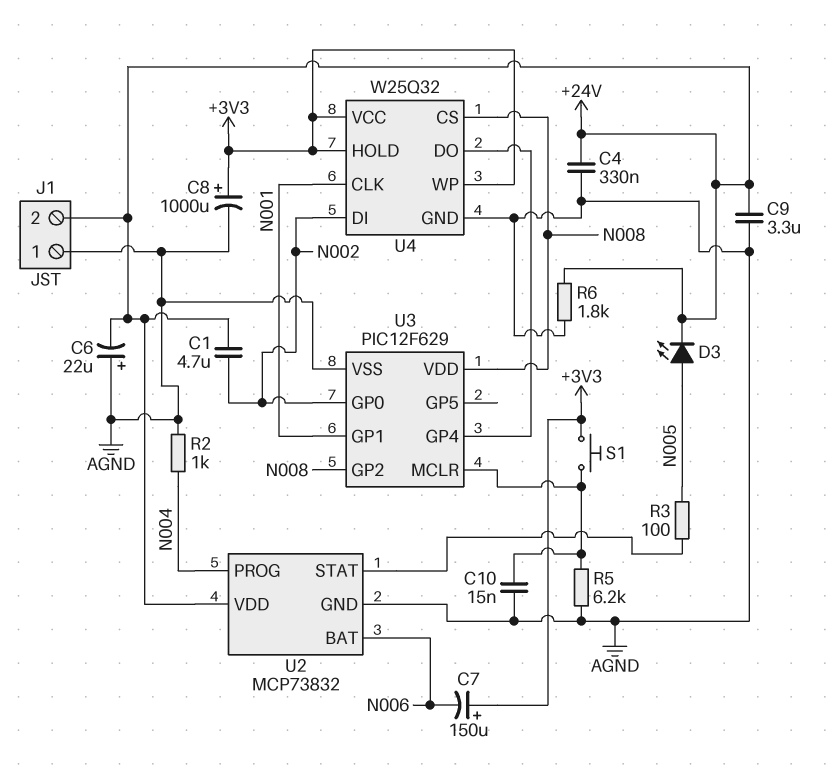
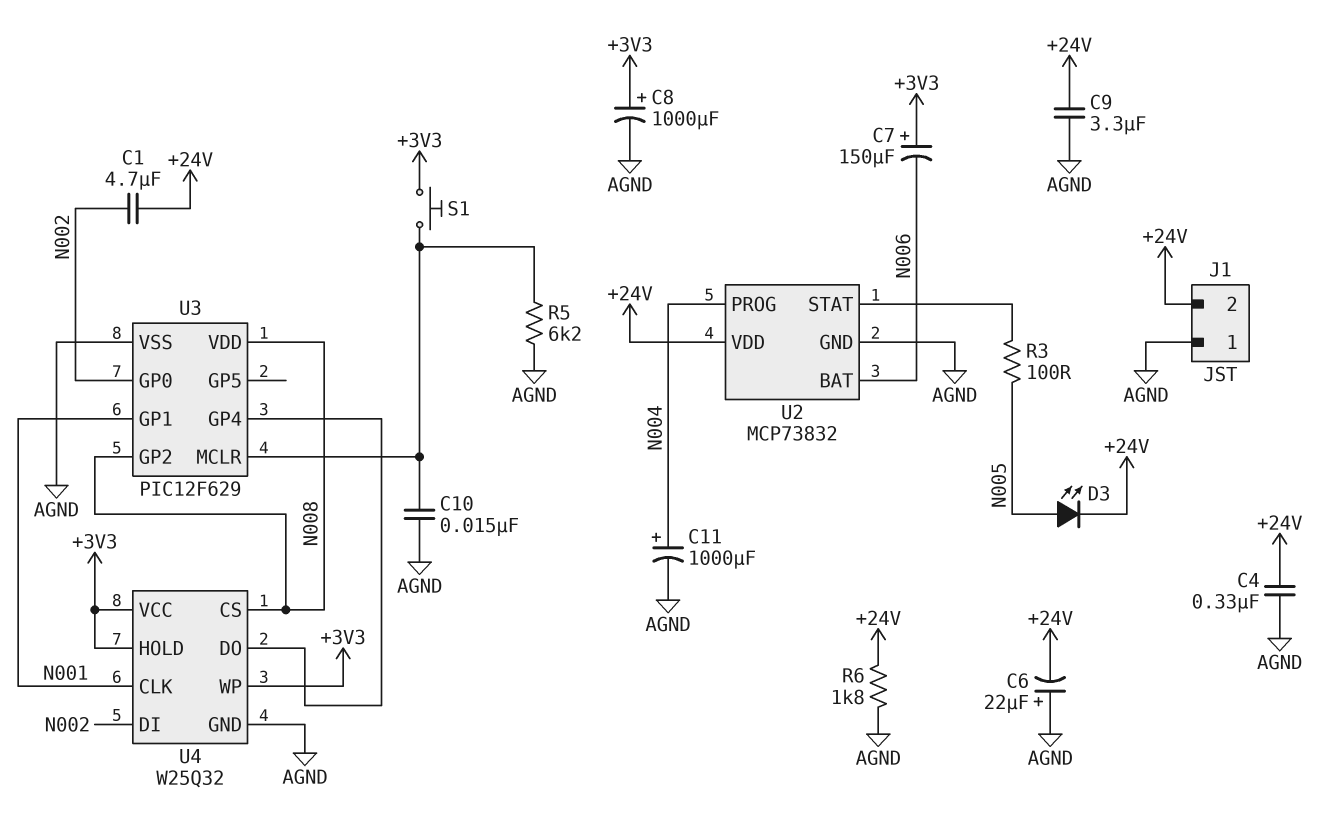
C11: none -> 1000uF (plus N004, minus AGND)
R2: 1k (AGND, N004) -> none

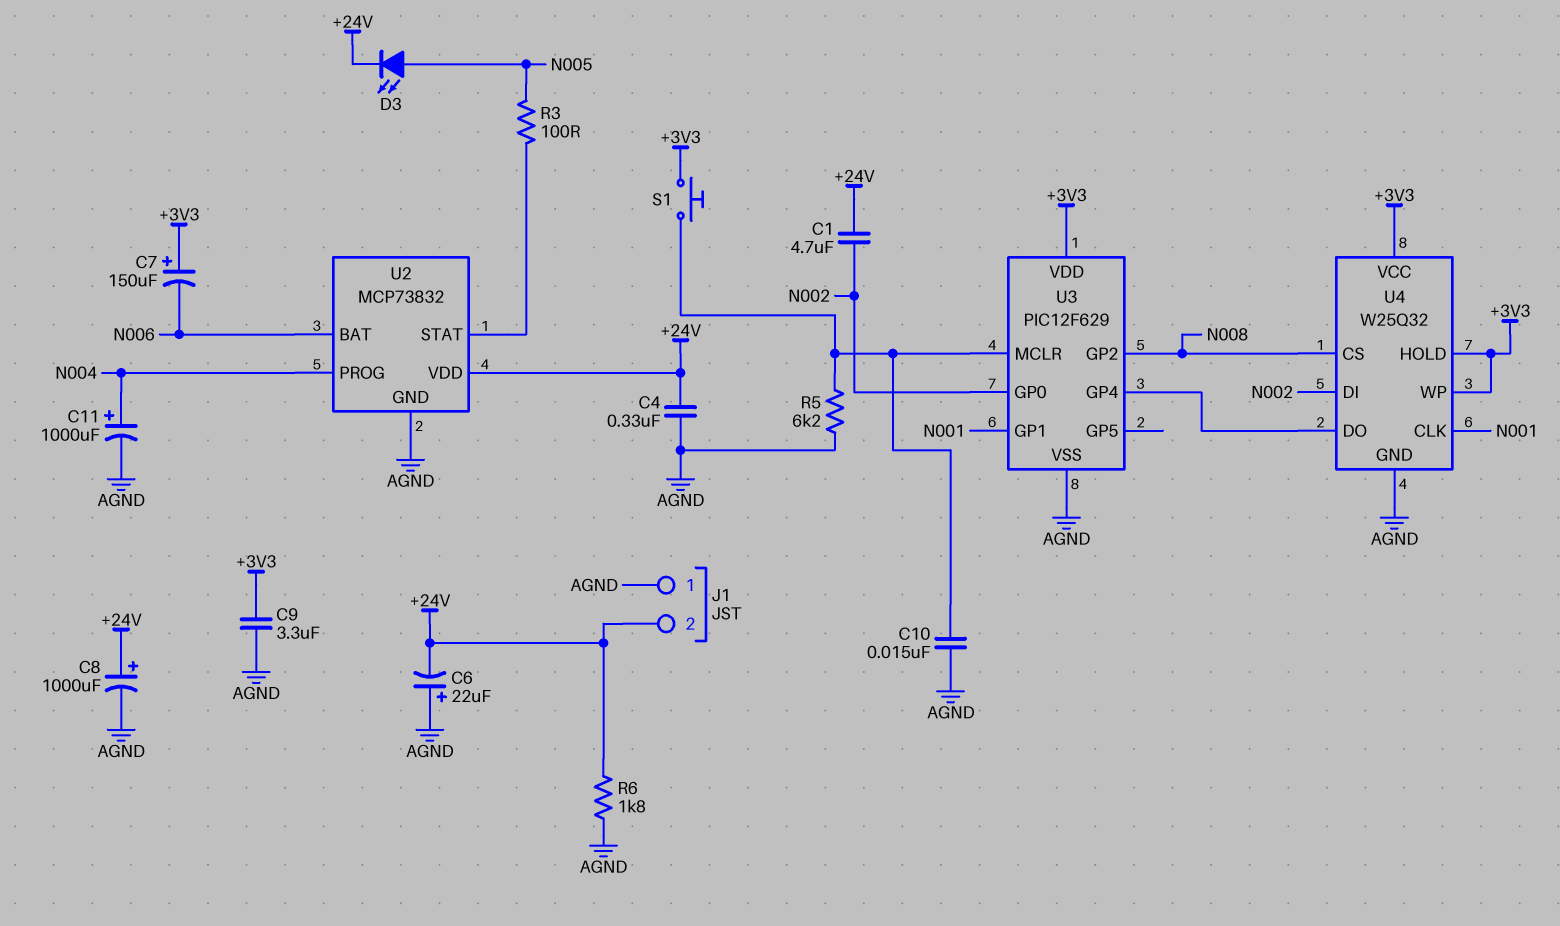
C8: 1000uF (plus +3V3, minus AGND) -> 1000uF (plus +24V, minus AGND)
C9: 3.3uF (+24V, AGND) -> 3.3uF (+3V3, AGND)
U3 pin VDD: N008 -> +3V3

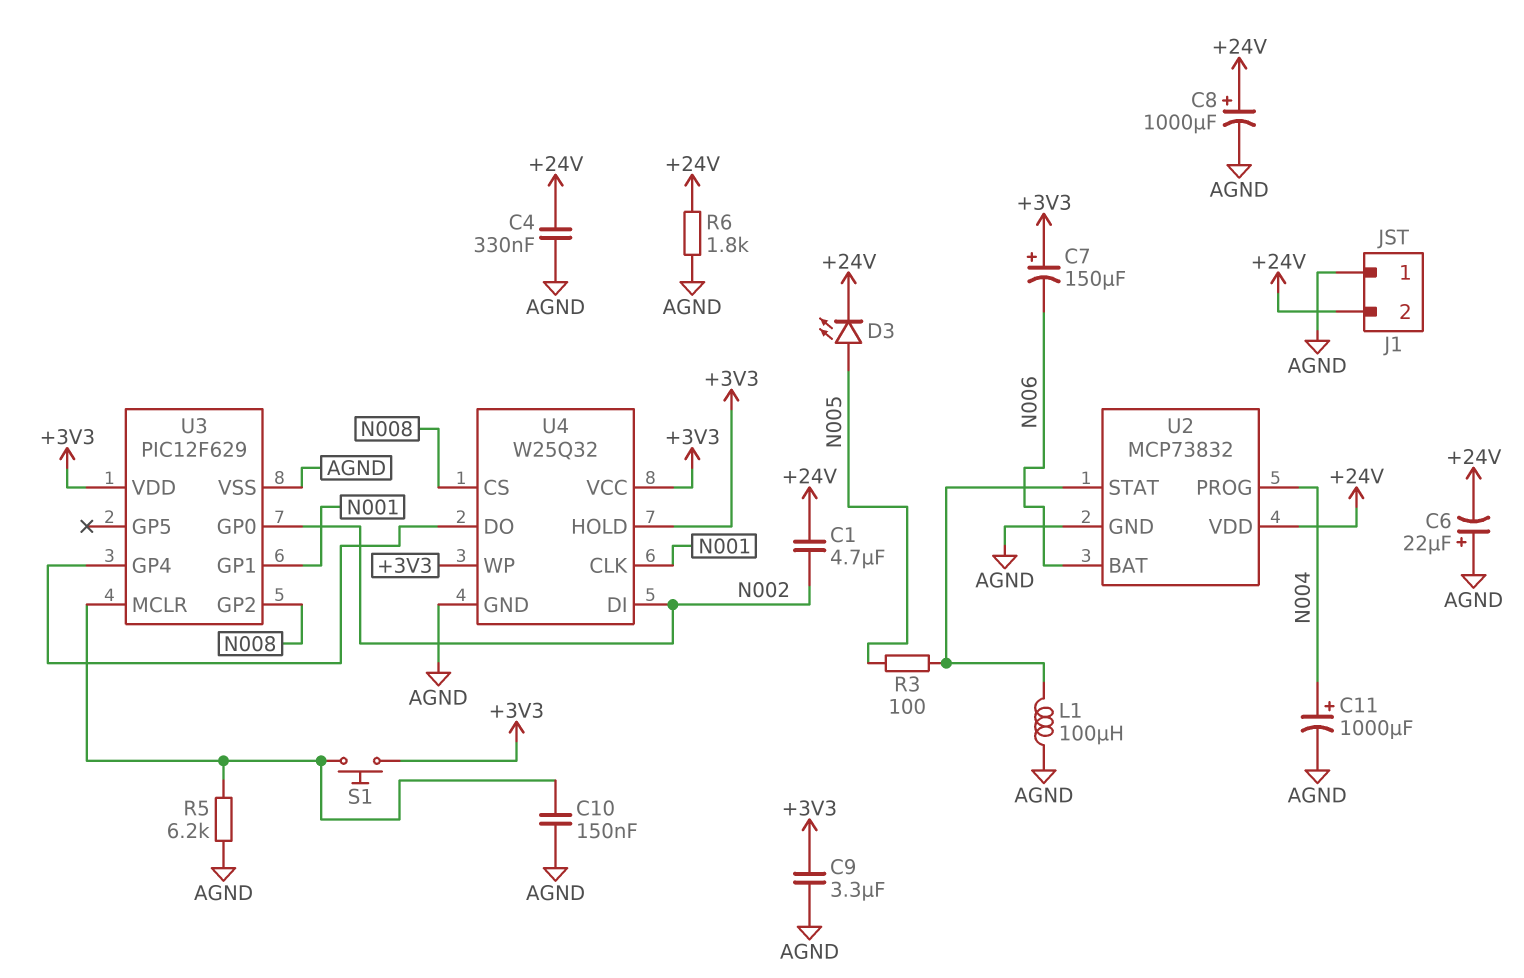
C10: 15nF (AGND, U3/MCLR) -> 150nF (AGND, U3/MCLR)
L1: none -> 100uH (AGND, U2/STAT)

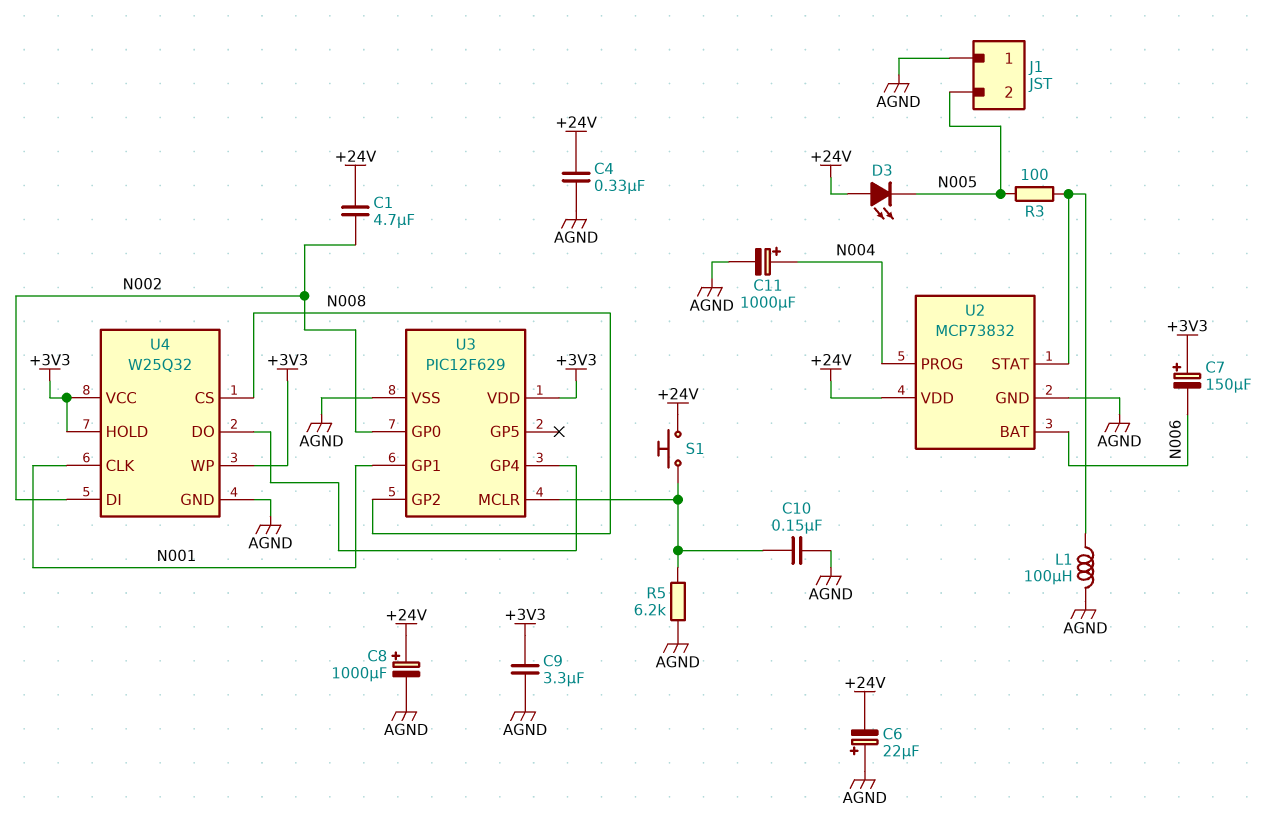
D3: LED (A N005, K +24V) -> LED (A +24V, K N005)
J1 pin 2: +24V -> N005
R6: 1.8k (+24V, AGND) -> none
S1: button (+3V3, U3/MCLR) -> button (+24V, U3/MCLR)

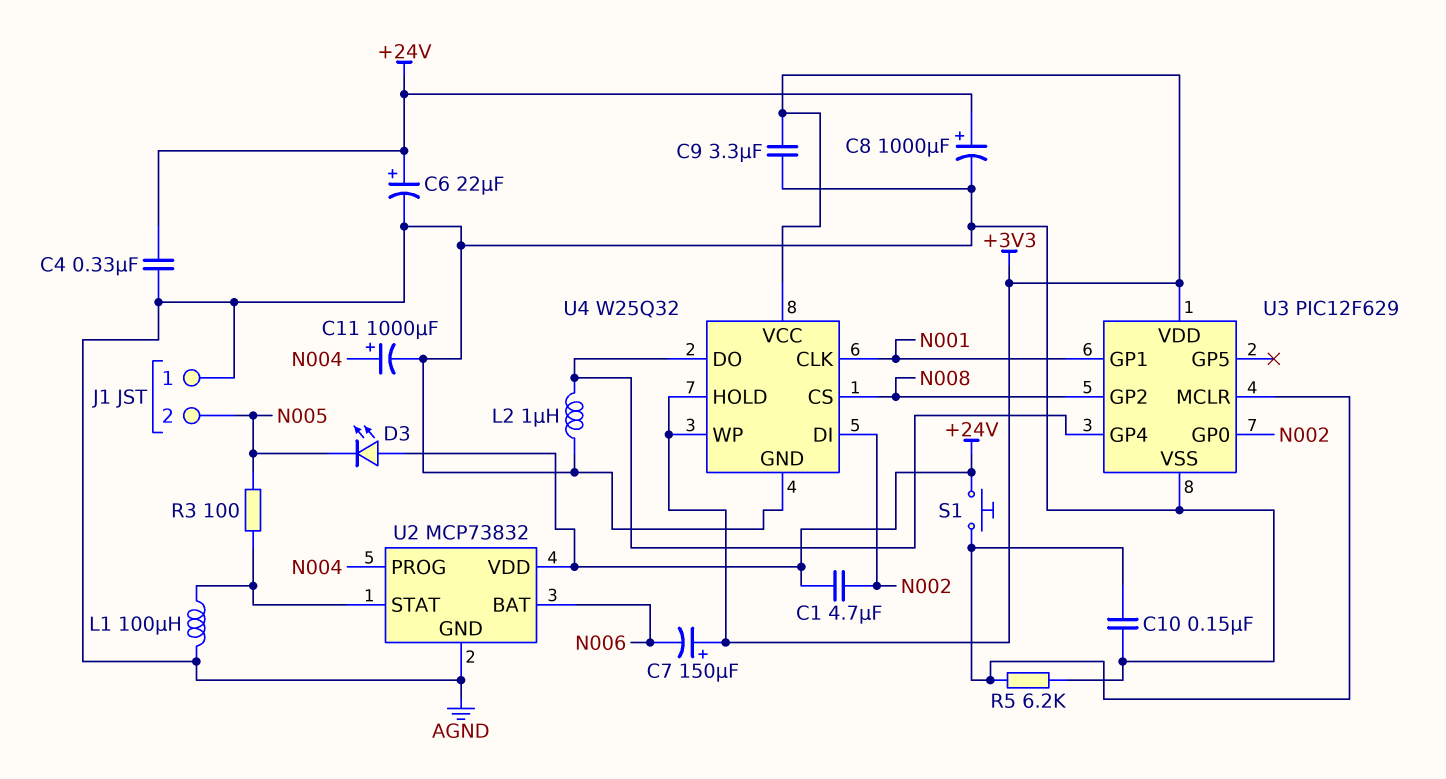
C6: 22uF (plus AGND, minus +24V) -> 22uF (plus +24V, minus AGND)
L2: none -> 1uH (AGND, U3/GP4)

